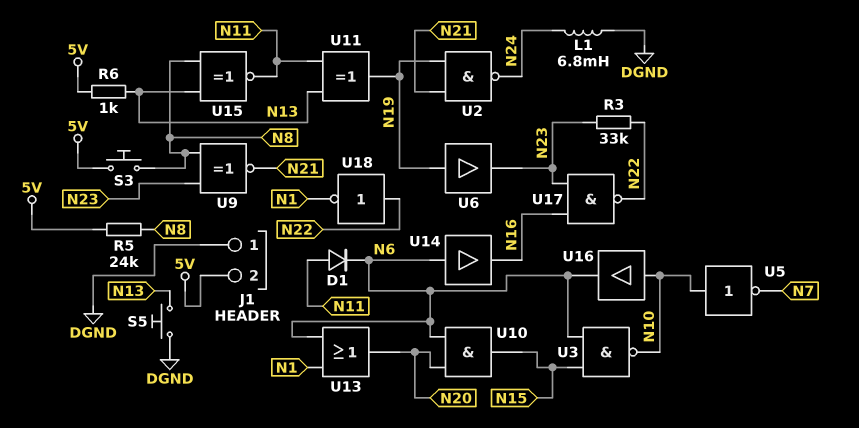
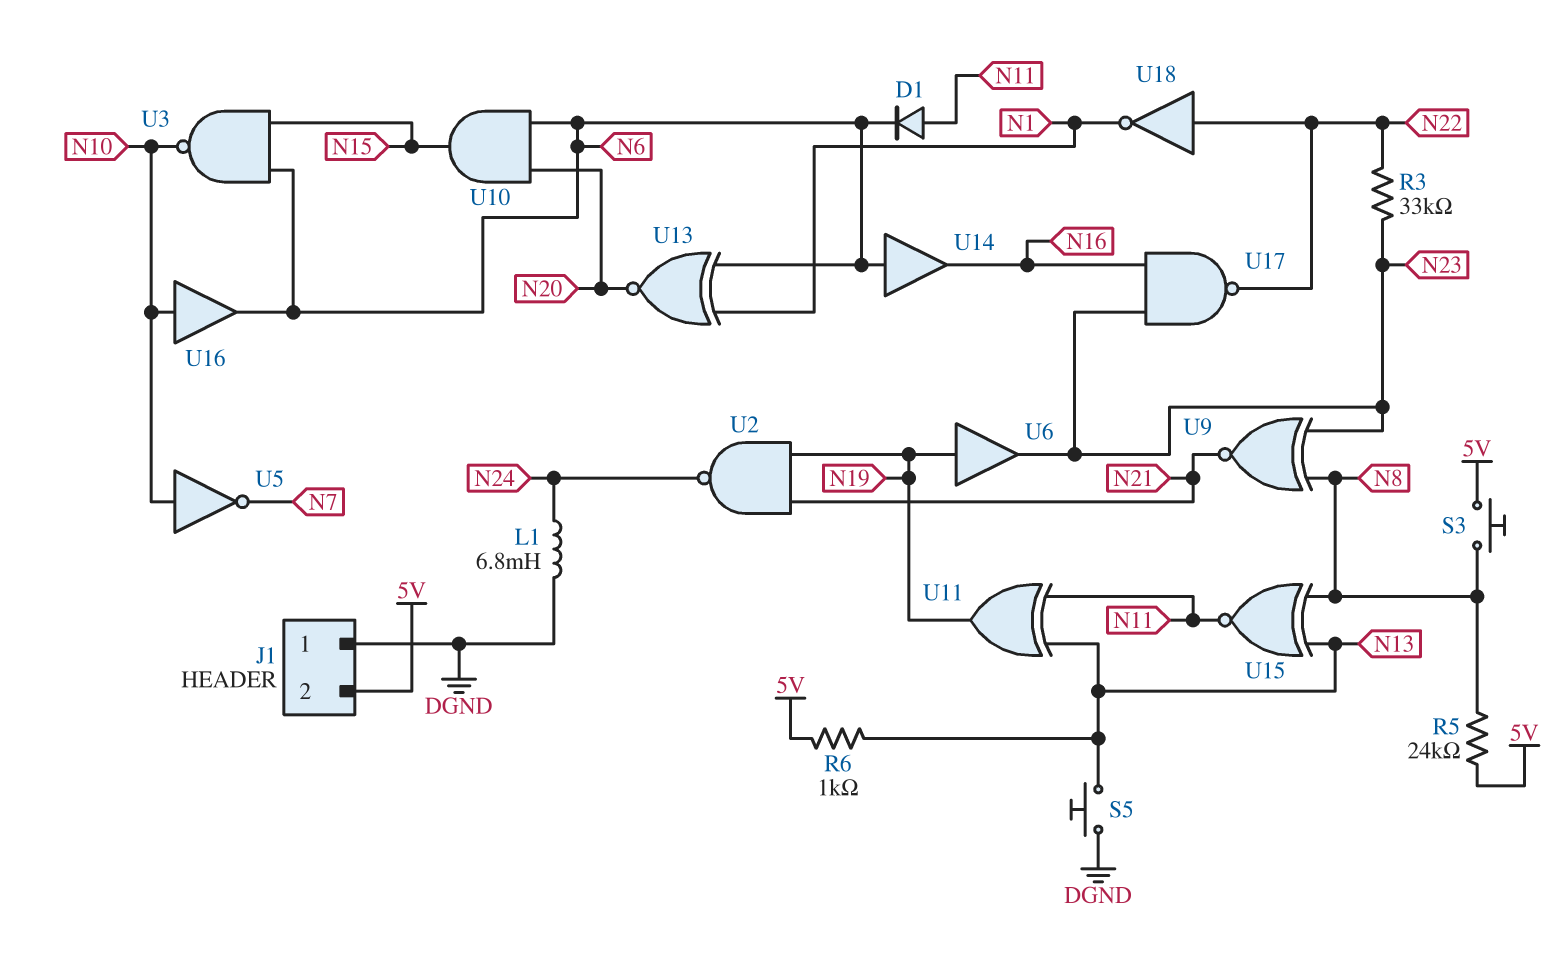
U13: OR (in N1, in N6, out N20) -> XNOR (in N1, in N6, out N20)

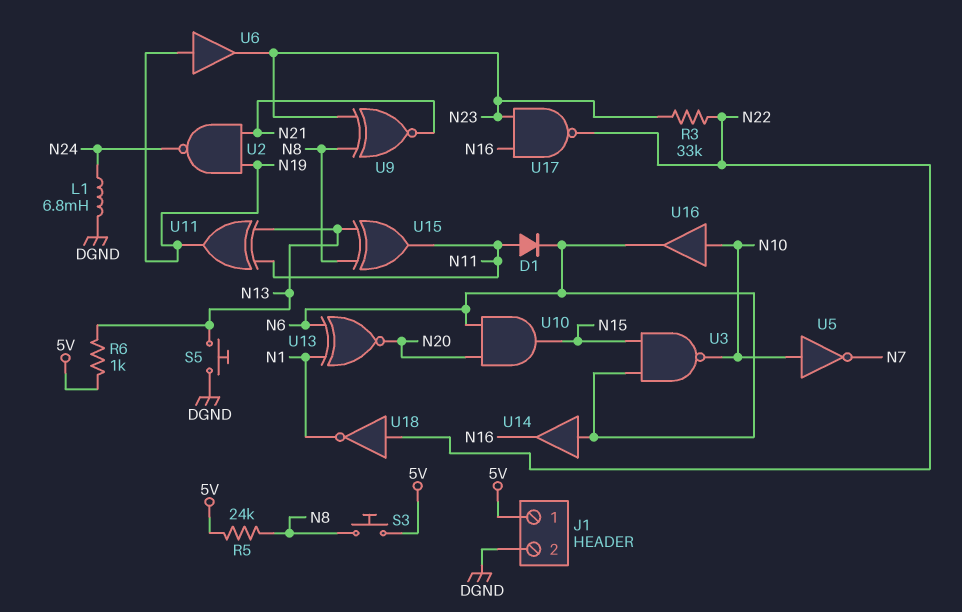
J1 pin 1: DGND -> 5V
J1 pin 2: 5V -> DGND
U15: XNOR (in N8, in N13, out N11) -> XOR (in N8, in N13, out N11)

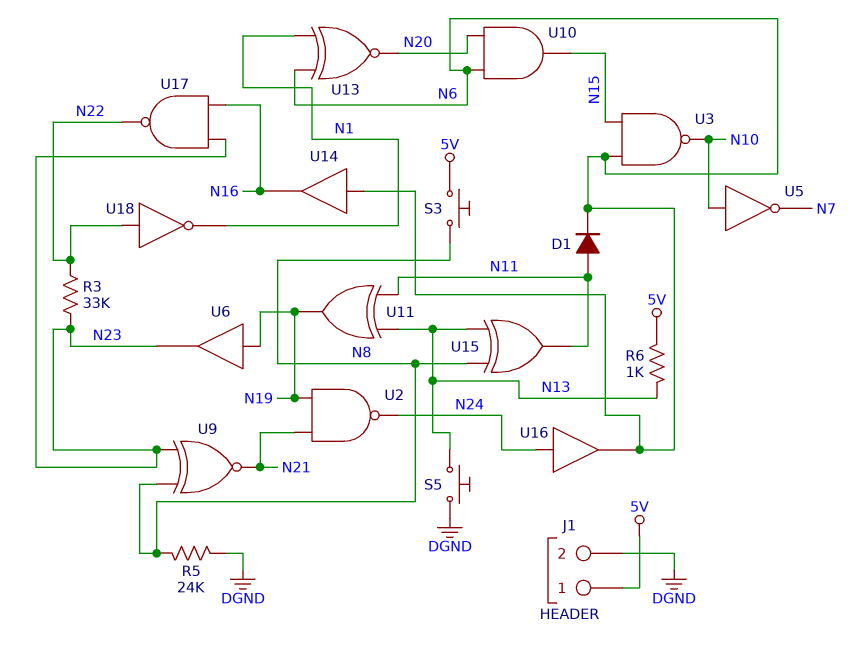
L1: 6.8mH (DGND, N24) -> none
R5: 24k (5V, N8) -> 24k (DGND, N8)
U16: buffer (in N10, out N6) -> buffer (in N24, out N6)

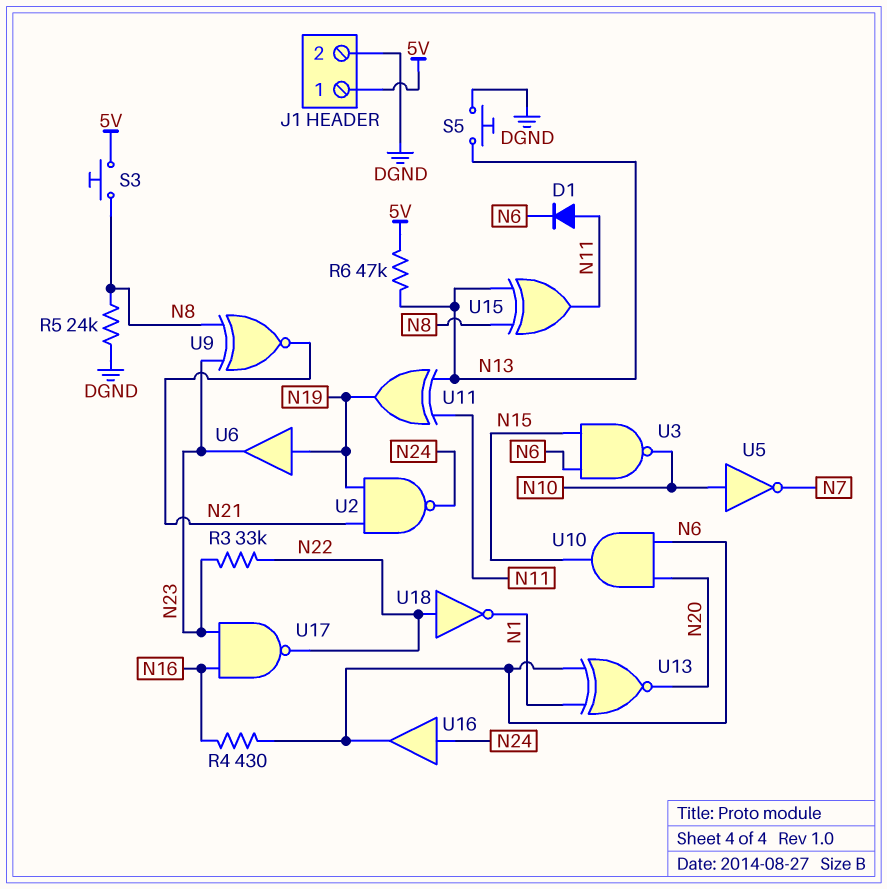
R4: none -> 430 (N6, N16)
R6: 1k (5V, N13) -> 47k (5V, N13)
U14: buffer (in N6, out N16) -> none

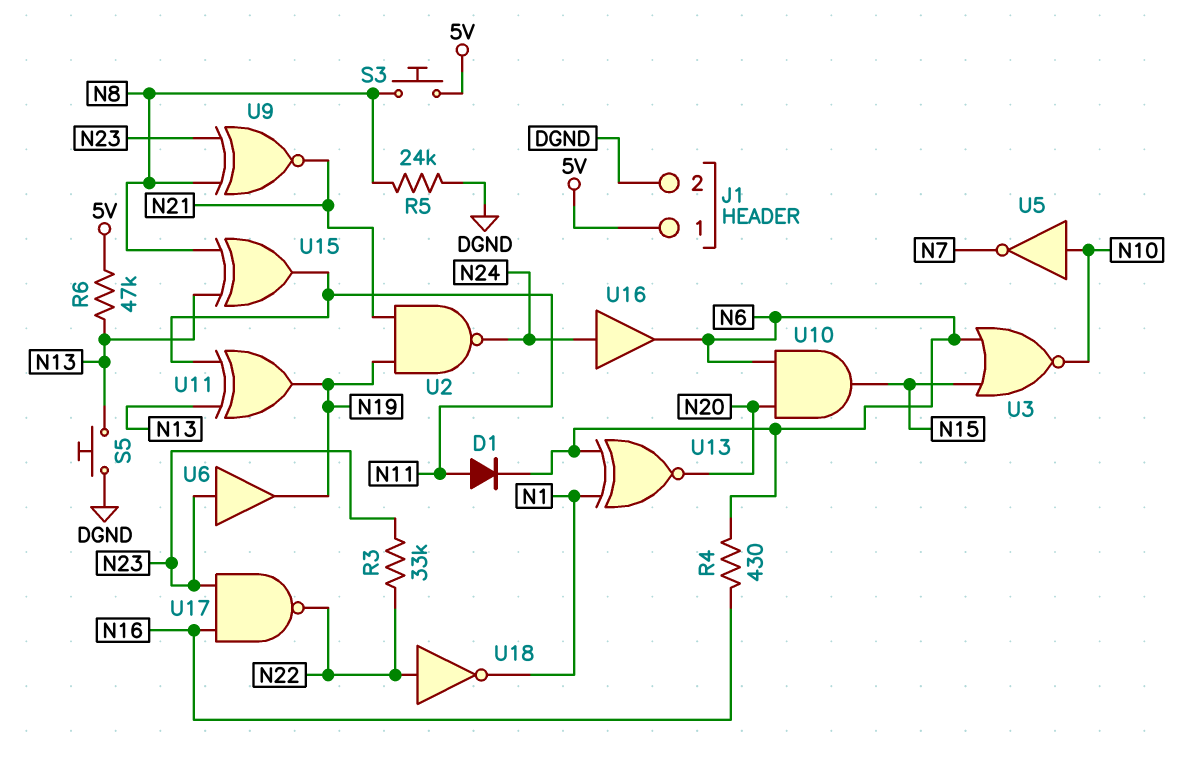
U3: NAND (in N6, in N15, out N10) -> NOR (in N6, in N15, out N10)
U6: buffer (in N19, out N23) -> buffer (in N23, out N19)

